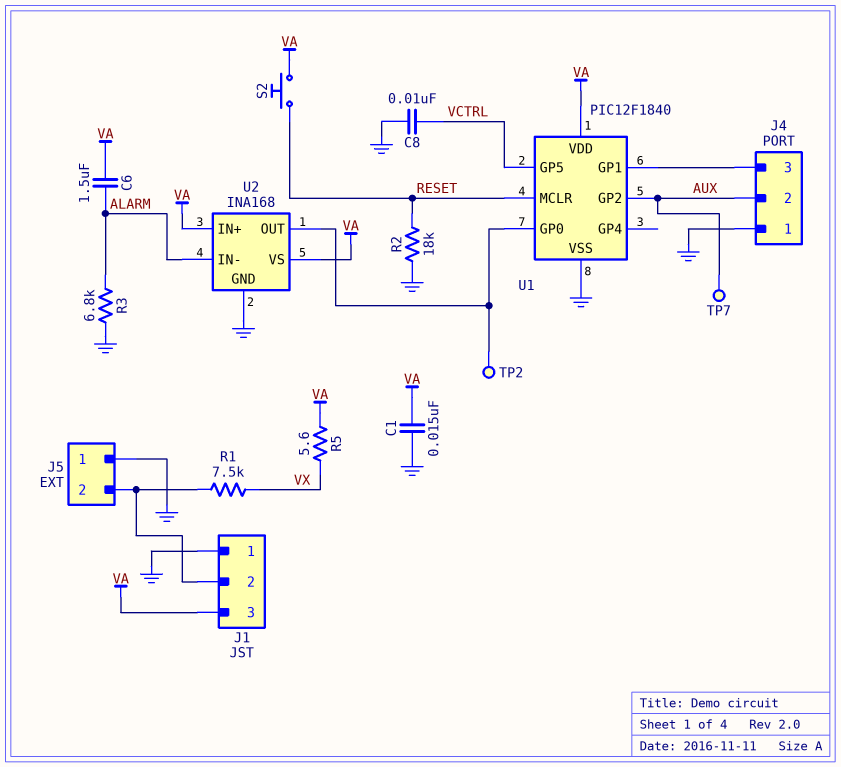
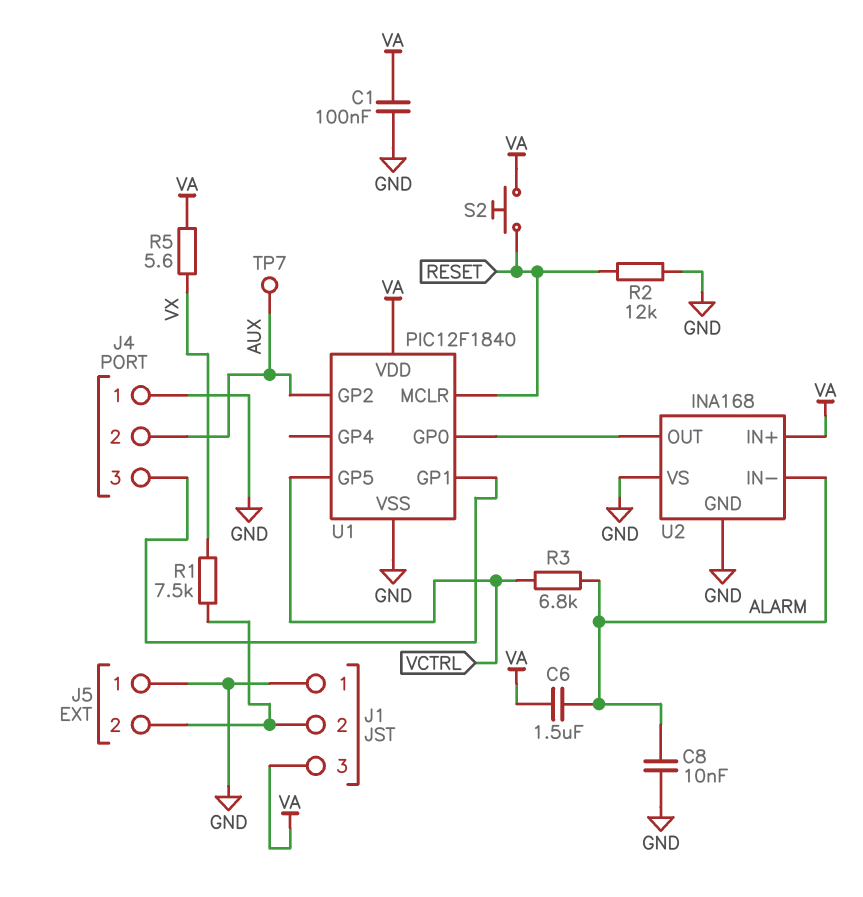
C1: 15nF (GND, VA) -> 100nF (GND, VA)
C8: 10nF (GND, VCTRL) -> 10nF (ALARM, GND)
R2: 18k (GND, RESET) -> 12k (GND, RESET)
R3: 6.8k (ALARM, GND) -> 6.8k (ALARM, VCTRL)
TP2: test point (U1/GP0) -> none
U2 pin VS: VA -> GND

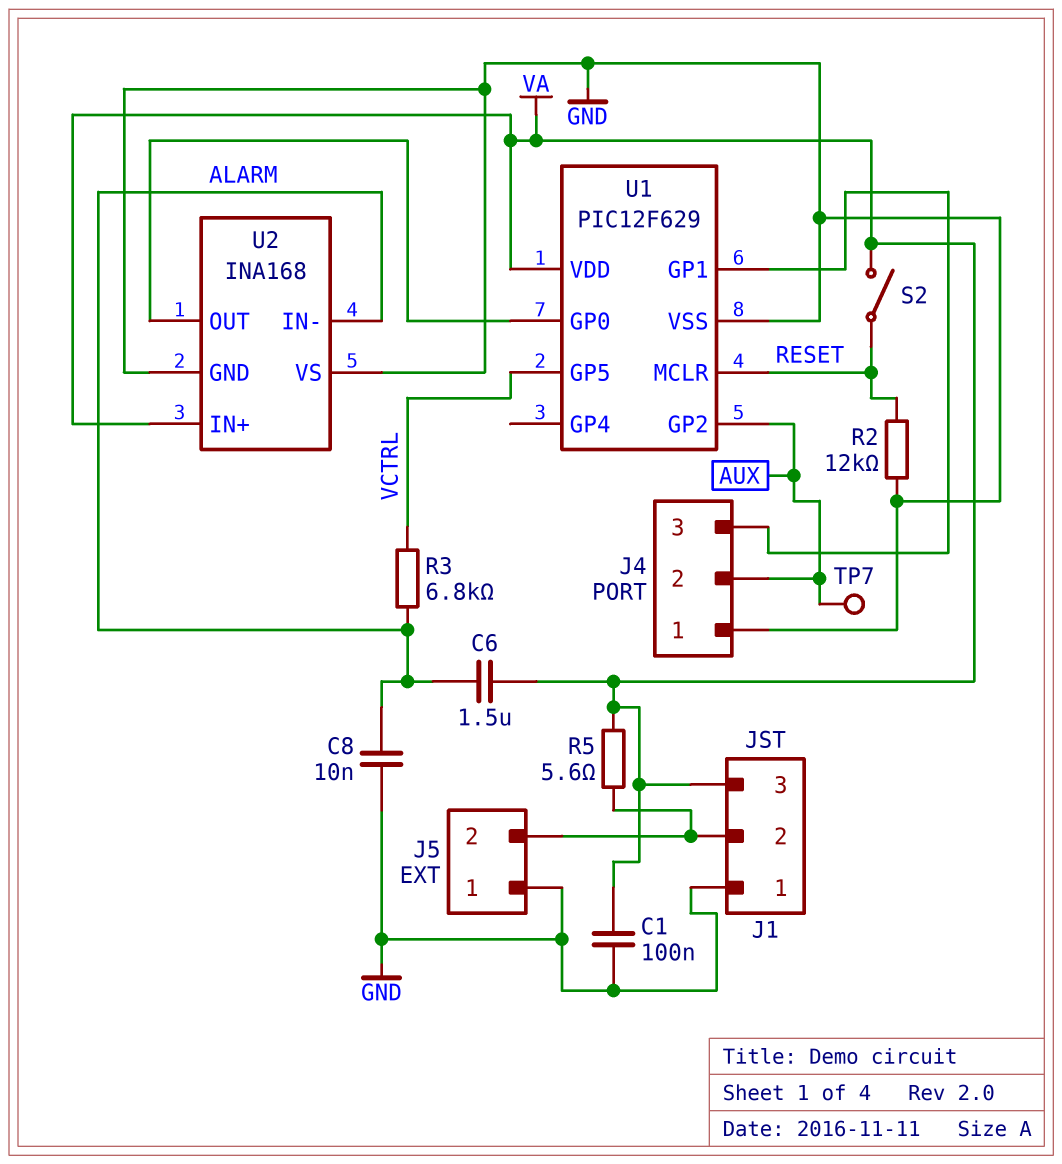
R1: 7.5k (J1/2, VX) -> none
R5: 5.6 (VA, VX) -> 5.6 (J1/2, VA)
S2: button (RESET, VA) -> switch (RESET, VA)
U1: PIC12F1840 -> PIC12F629

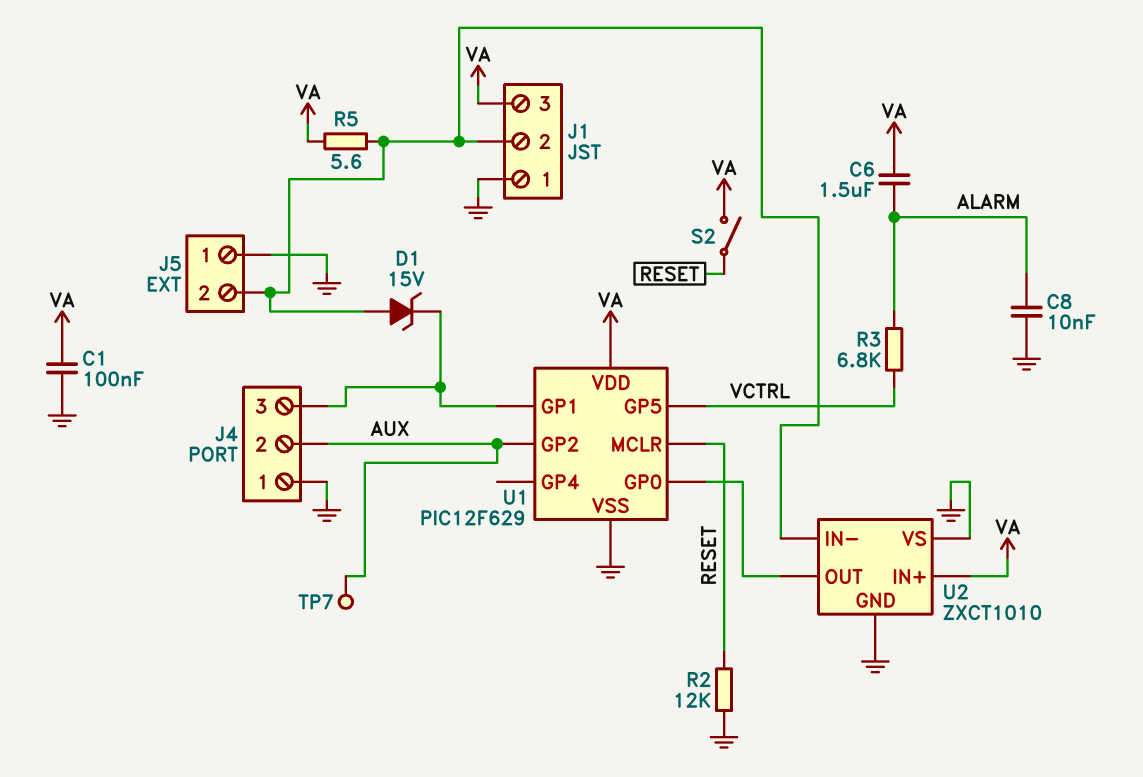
D1: none -> zener 15V (A J1/2, K J4/3)
U2: INA168 -> ZXCT1010
U2 pin IN-: ALARM -> J1/2

